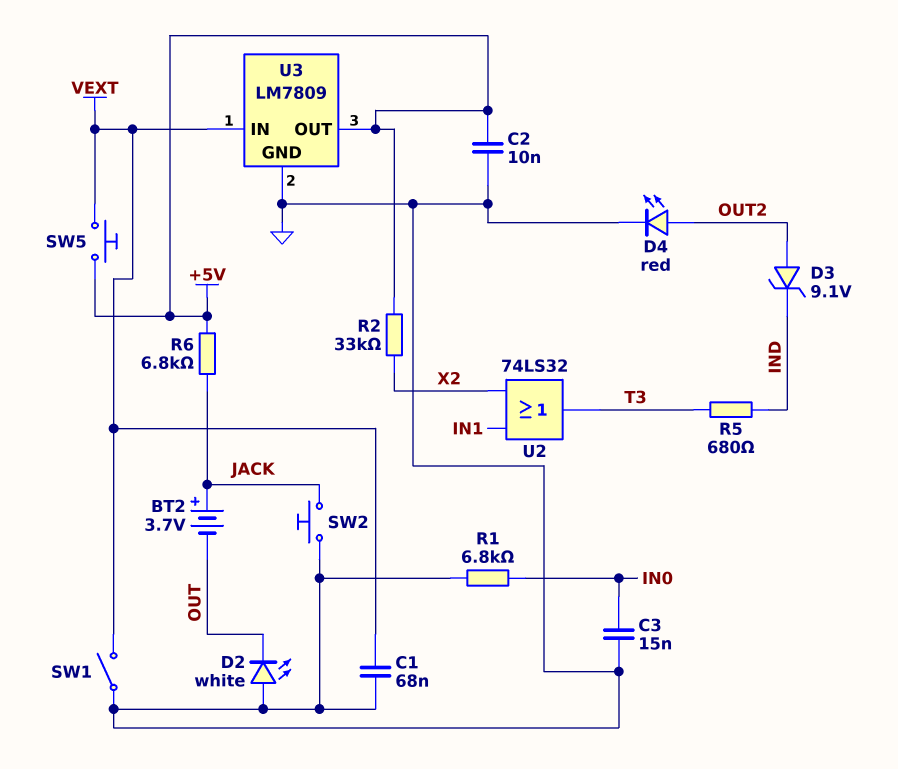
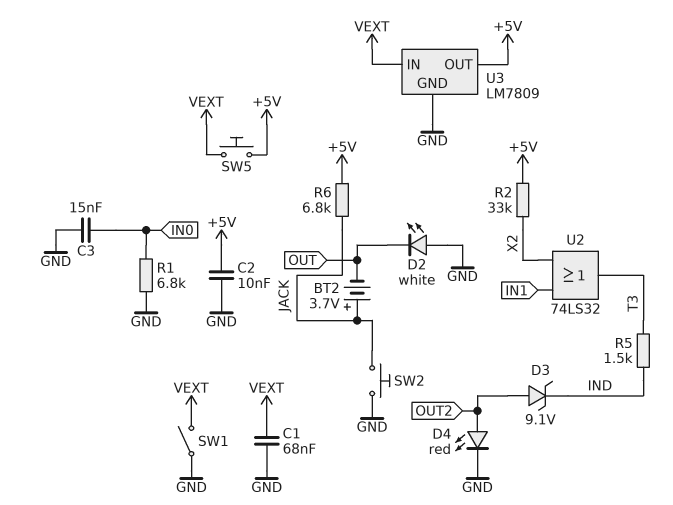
R5: 680 (IND, T3) -> 1.5k (IND, T3)

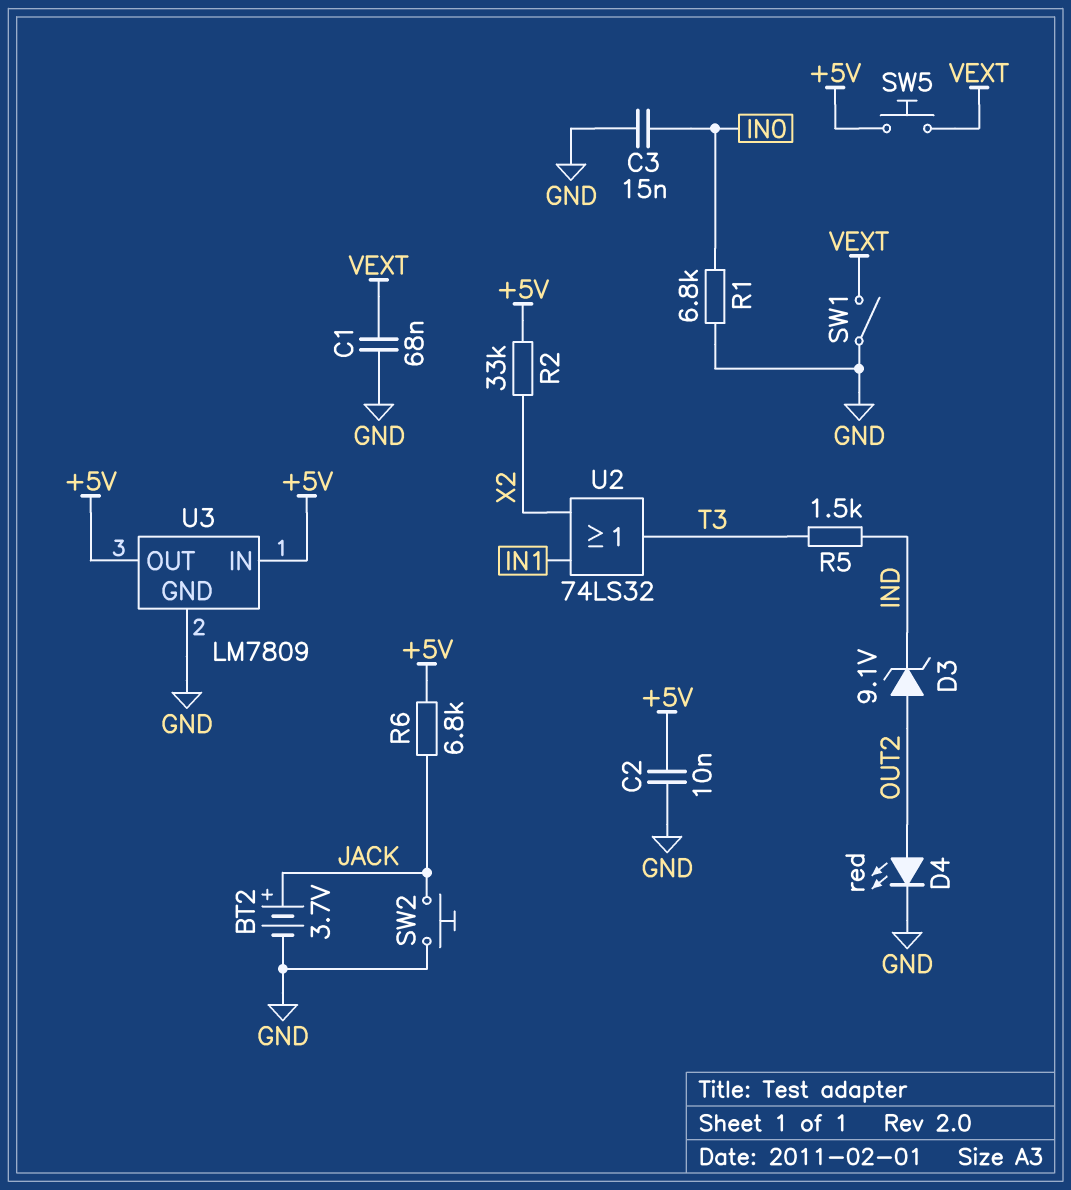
BT2: 3.7V (plus JACK, minus OUT) -> 3.7V (plus JACK, minus GND)
D2: LED white (A GND, K OUT) -> none
U3 pin IN: VEXT -> +5V

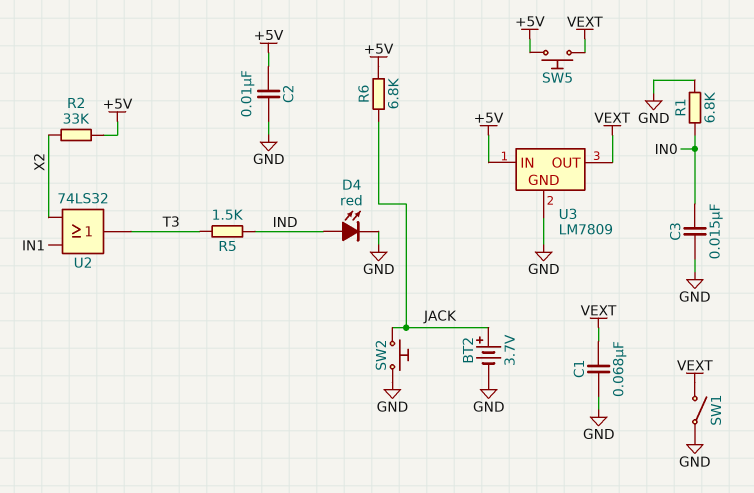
D3: zener 9.1V (A OUT2, K IND) -> none
D4: LED red (A OUT2, K GND) -> LED red (A IND, K GND)
U3 pin OUT: +5V -> VEXT

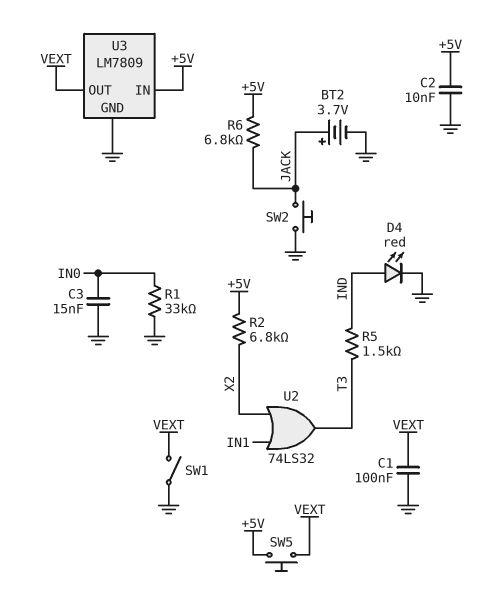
C1: 68nF (GND, VEXT) -> 100nF (GND, VEXT)
R1: 6.8k (GND, IN0) -> 33k (GND, IN0)
R2: 33k (+5V, X2) -> 6.8k (+5V, X2)

